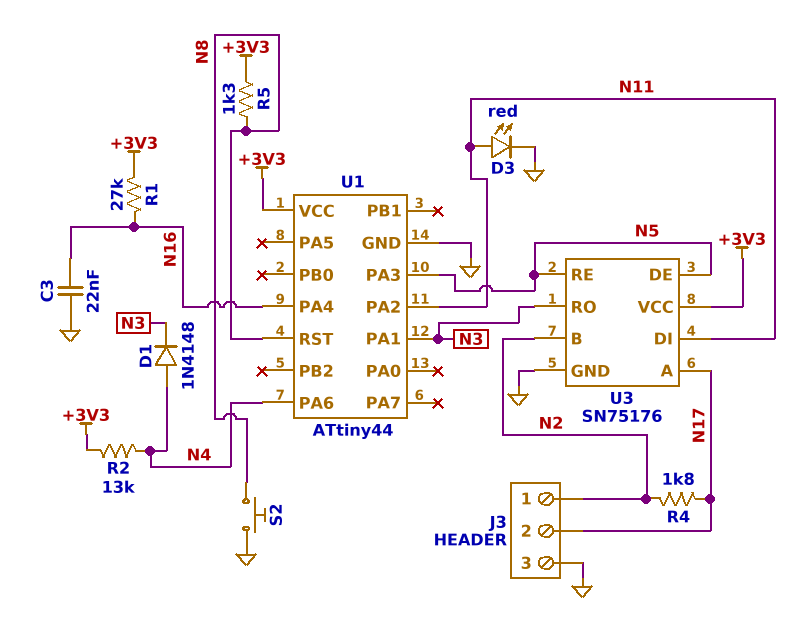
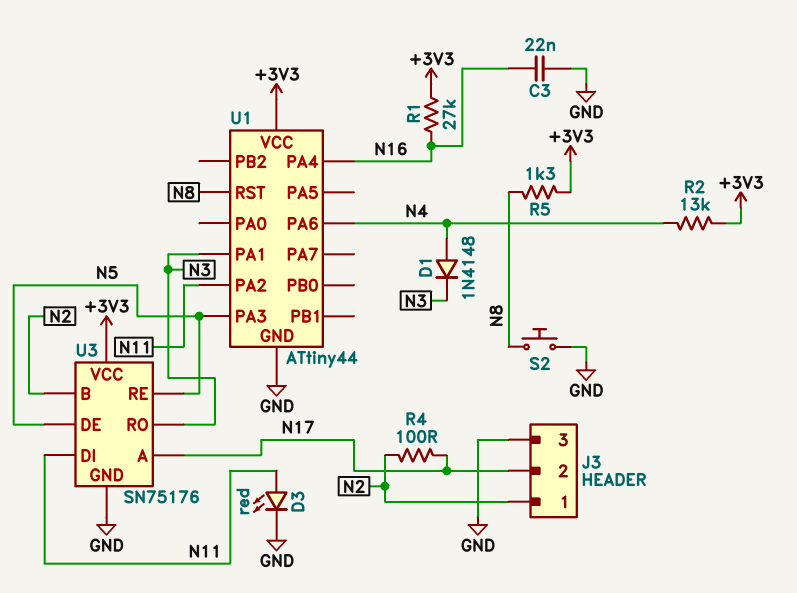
R4: 1.8k (N2, N17) -> 100 (N2, N17)

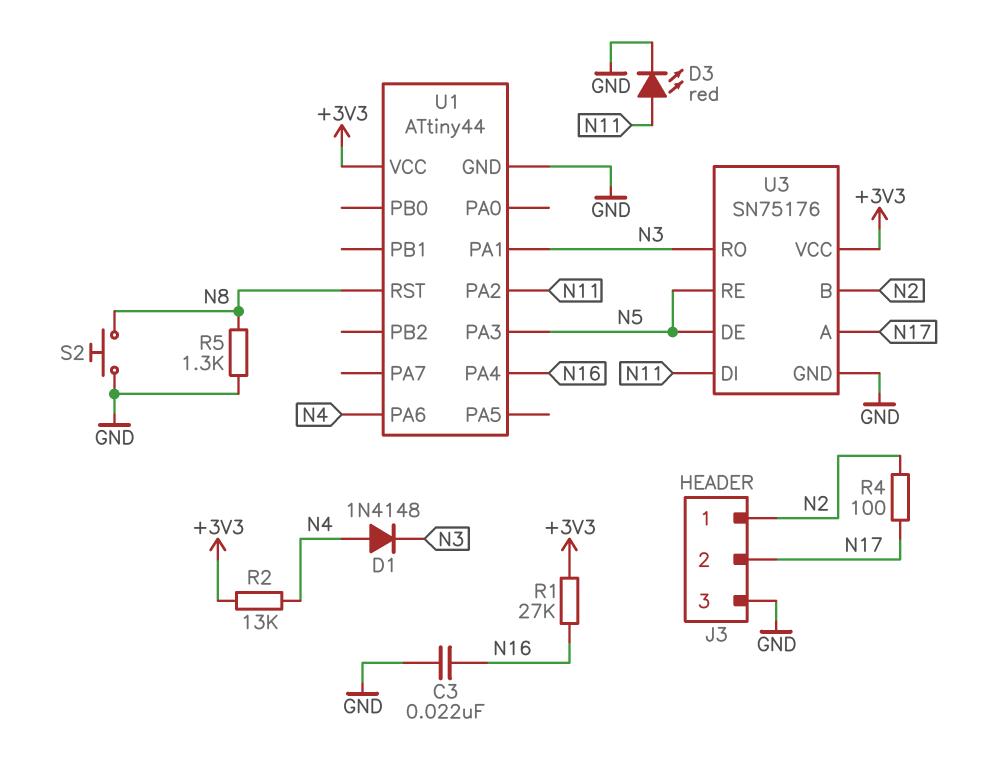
R5: 1.3k (+3V3, N8) -> 1.3k (GND, N8)

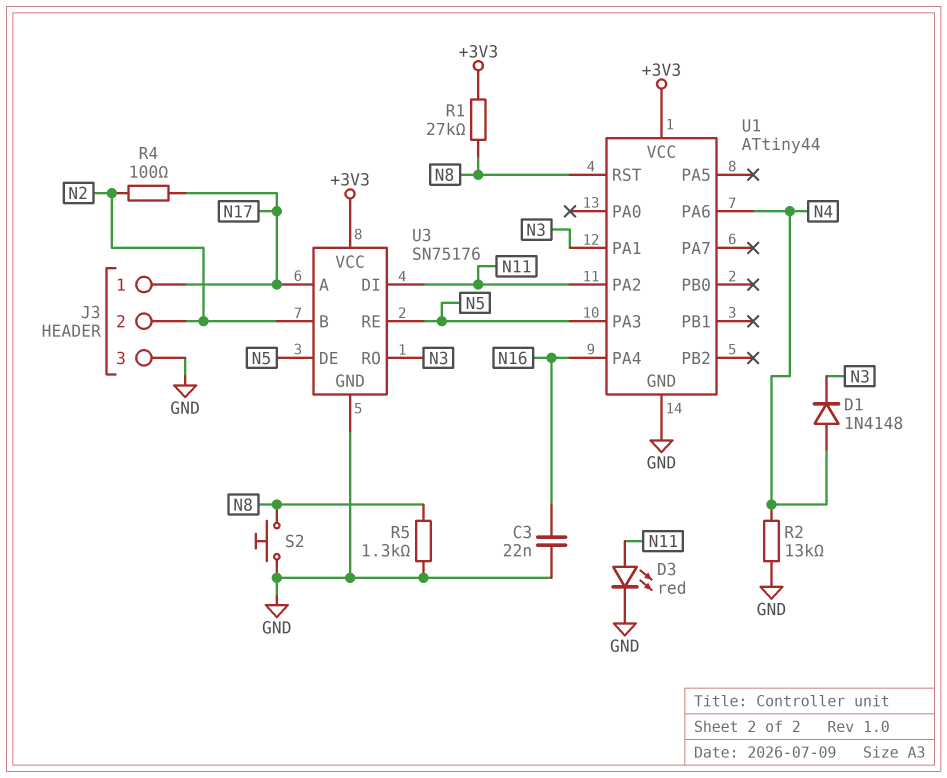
J3 pin 1: N2 -> N17
J3 pin 2: N17 -> N2
R1: 27k (+3V3, N16) -> 27k (+3V3, N8)
R2: 13k (+3V3, N4) -> 13k (GND, N4)

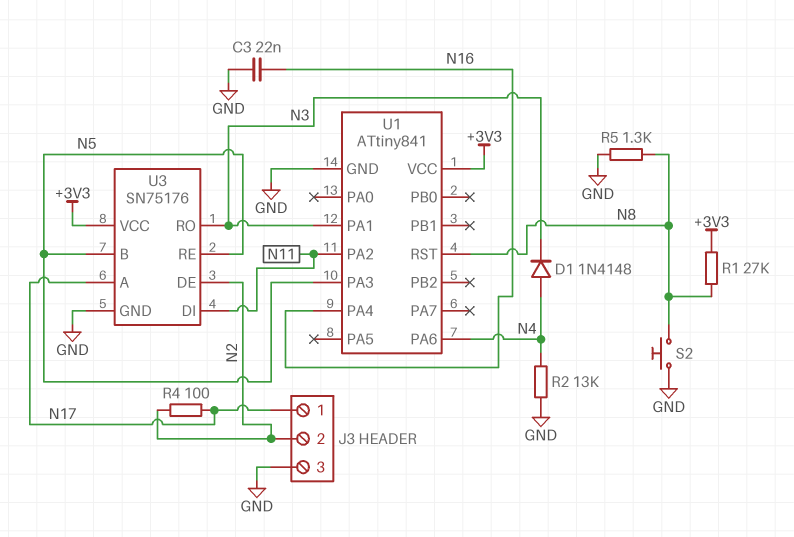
D3: LED red (A N11, K GND) -> none
U1: ATtiny44 -> ATtiny841
U3 pin B: N2 -> N5
U3 pin DE: N5 -> N2

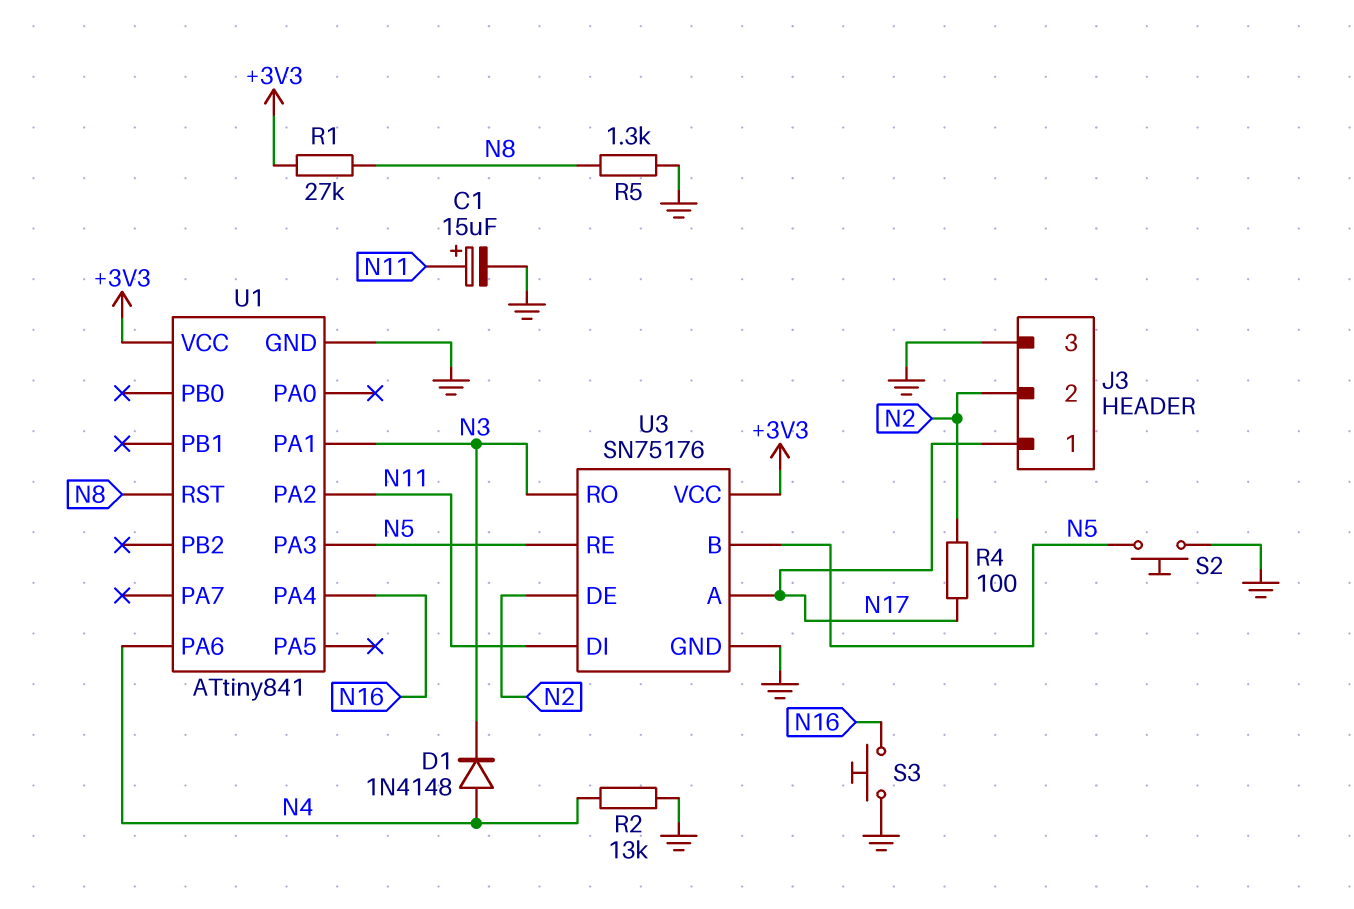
C1: none -> 15uF (plus N11, minus GND)
C3: 22nF (GND, N16) -> none
S2: button (GND, N8) -> button (GND, N5)
S3: none -> button (GND, N16)

